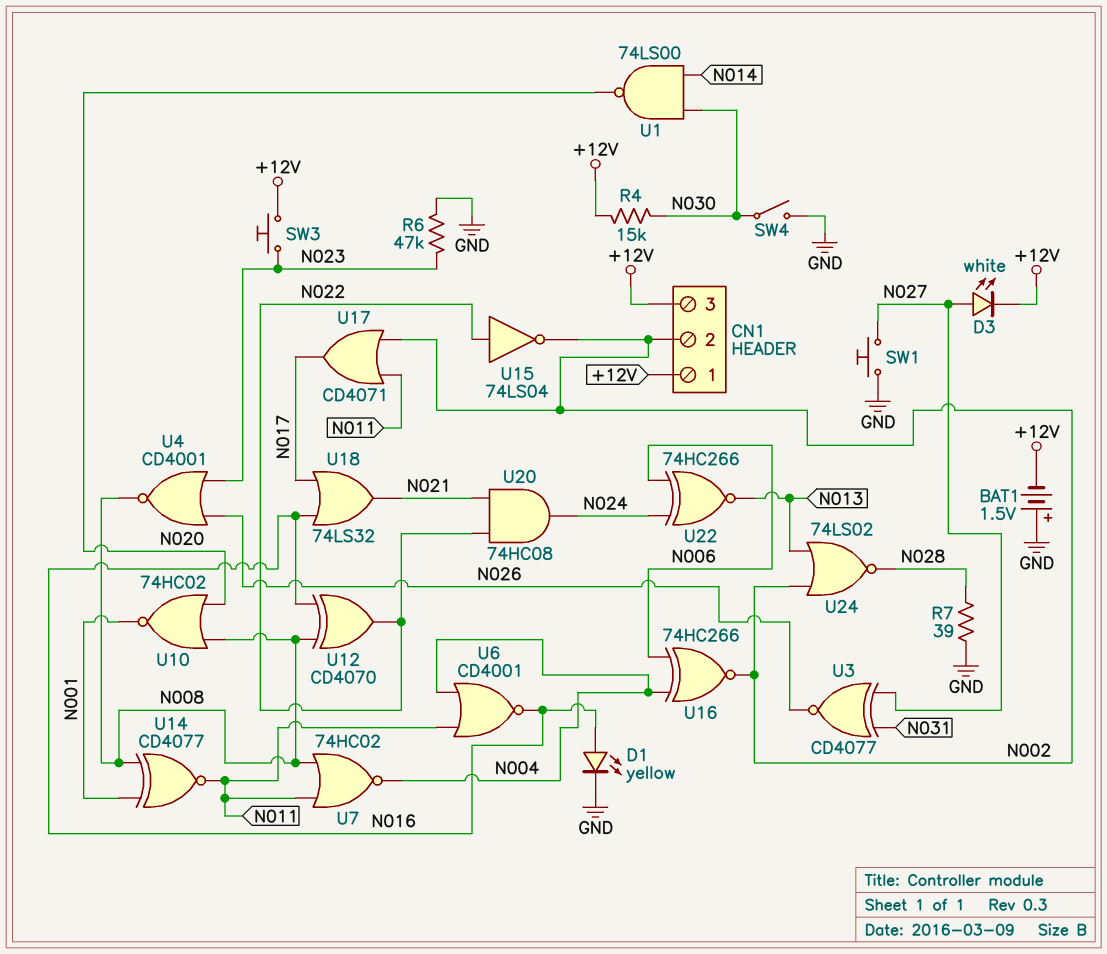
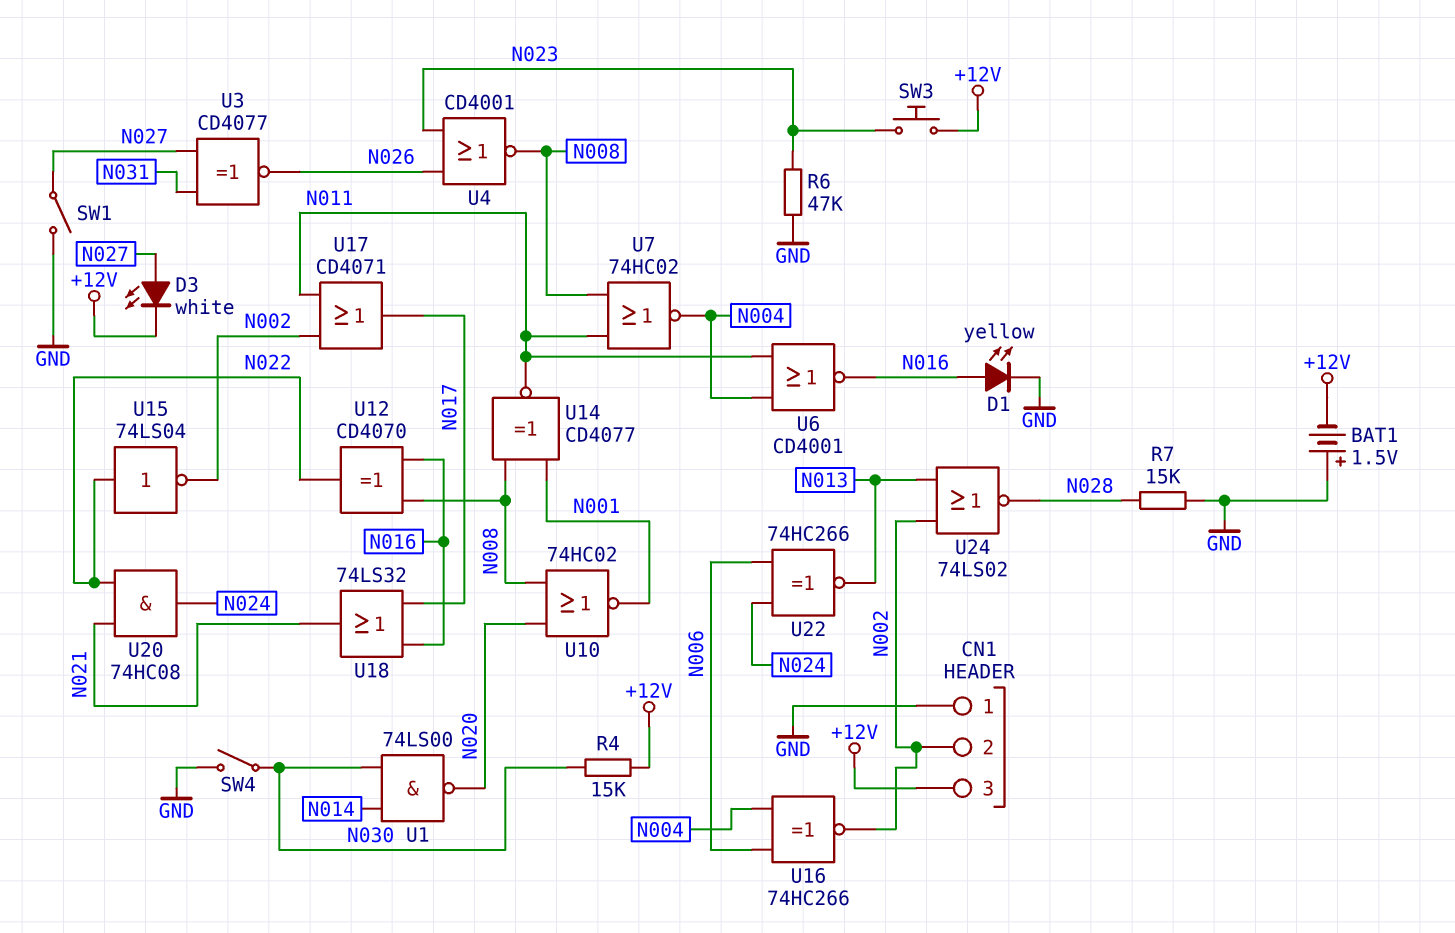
CN1 pin 1: +12V -> GND
R7: 39 (GND, N028) -> 15k (GND, N028)
SW1: button (GND, N027) -> switch (GND, N027)

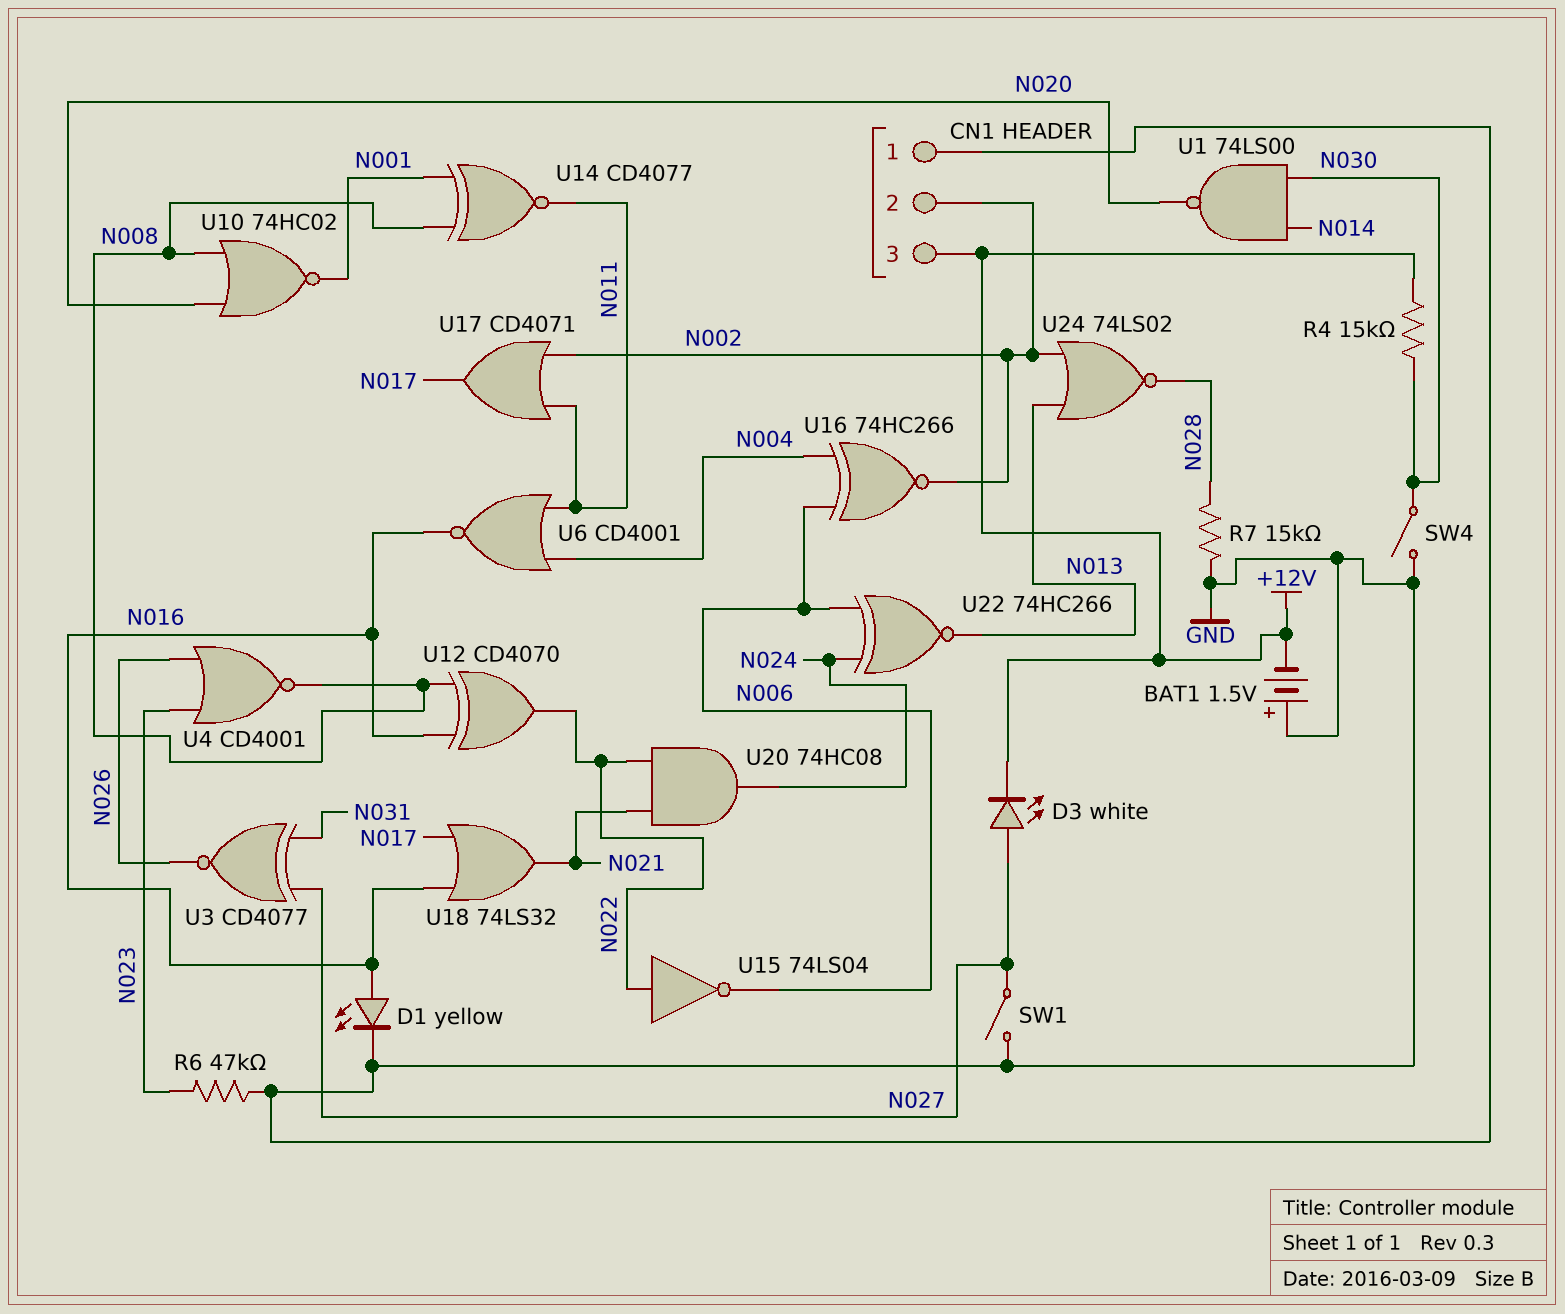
SW3: button (+12V, N023) -> none
U7: NOR 74HC02 (in N008, in N011, out N004) -> none
U15: NOT 74LS04 (in N022, out N002) -> NOT 74LS04 (in N022, out N006)

